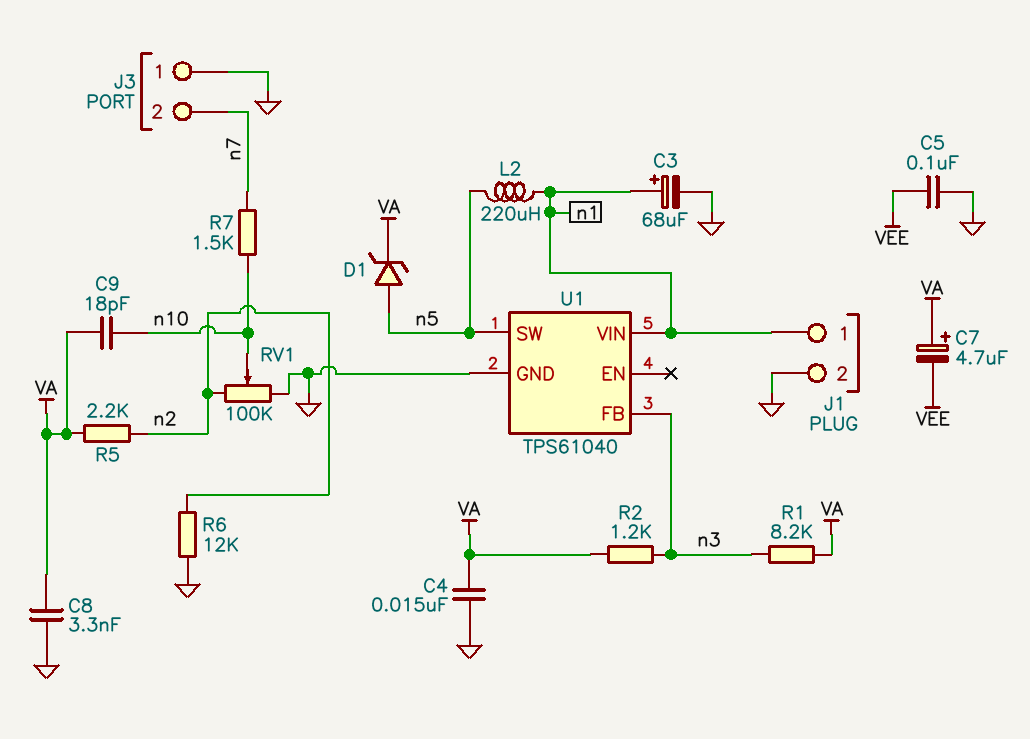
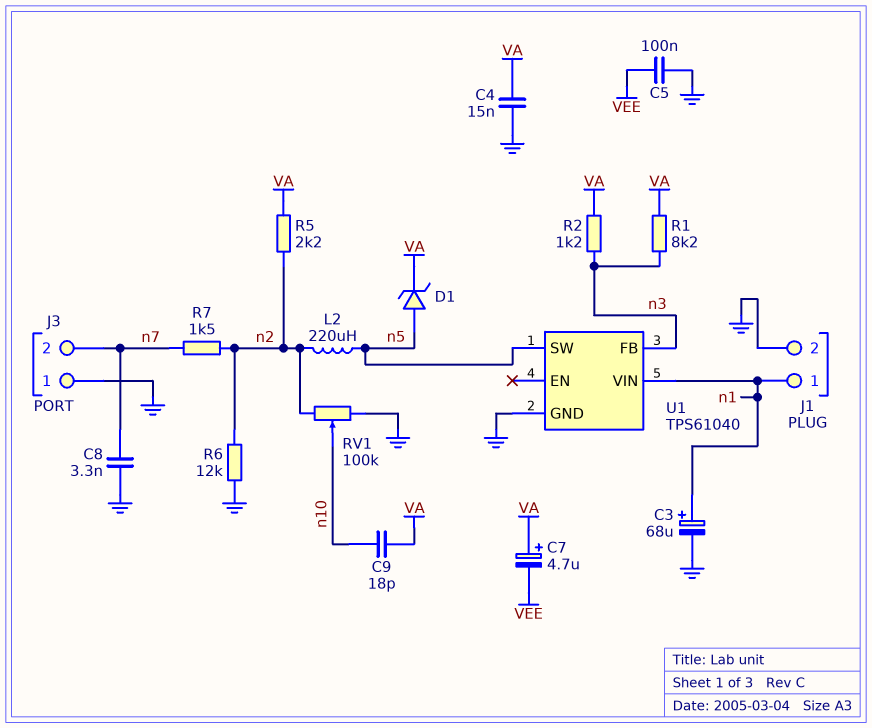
C8: 3.3nF (GND, VA) -> 3.3nF (GND, n7)
L2: 220uH (n1, n5) -> 220uH (n2, n5)
R7: 1.5k (n7, n10) -> 1.5k (n2, n7)

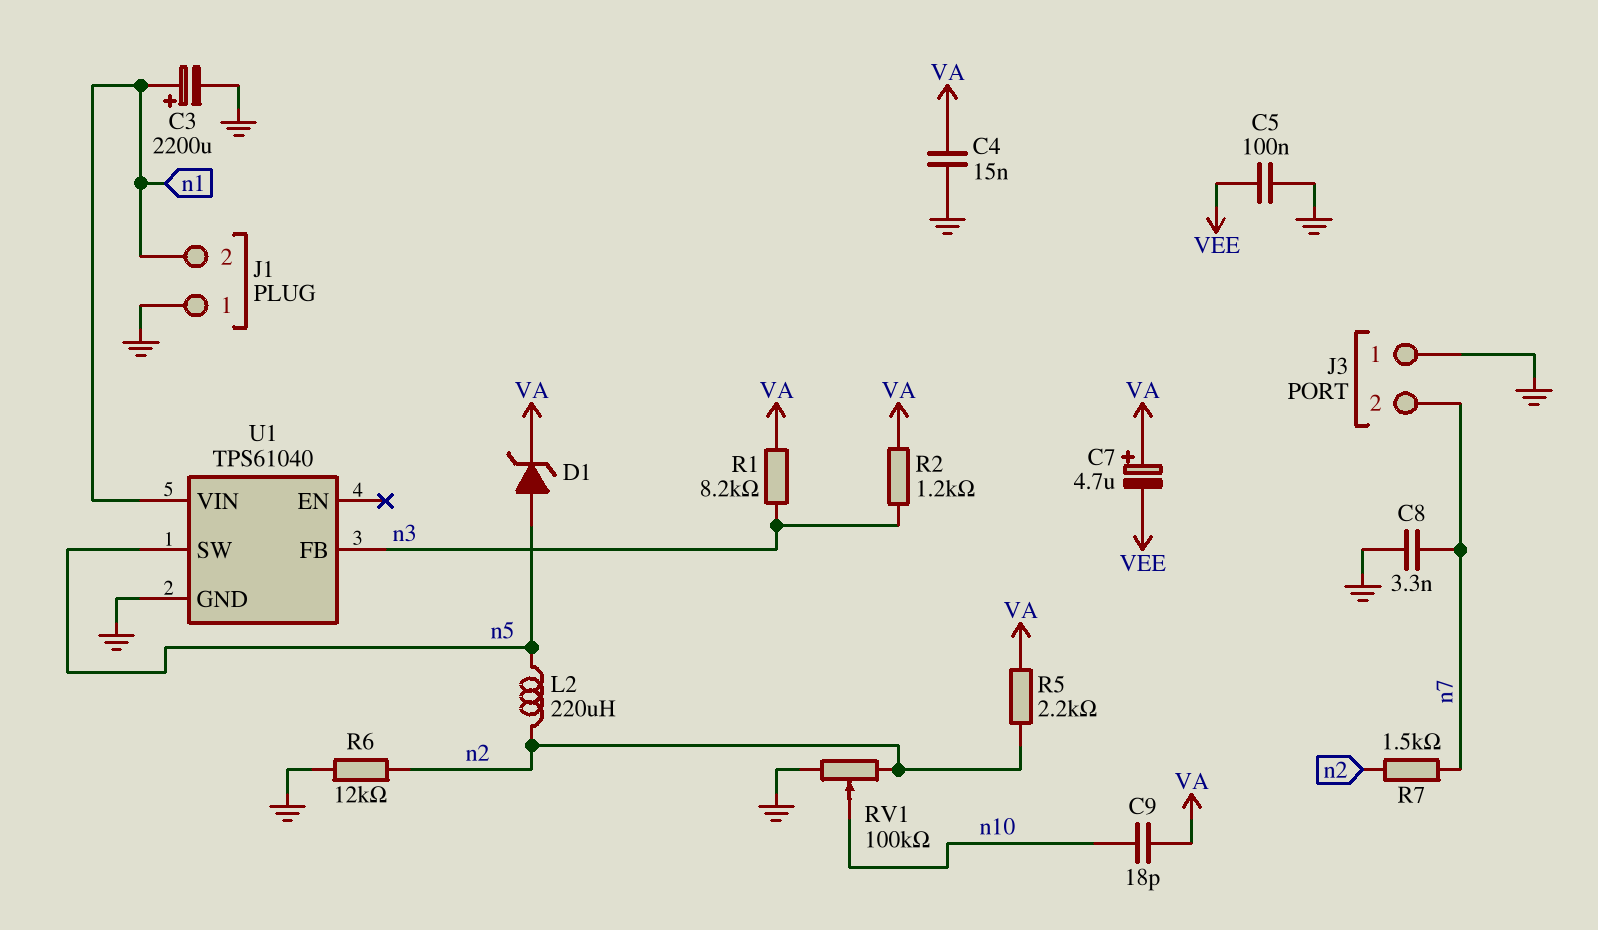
C3: 68uF (plus n1, minus GND) -> 2200uF (plus n1, minus GND)
J1 pin 1: n1 -> GND
J1 pin 2: GND -> n1

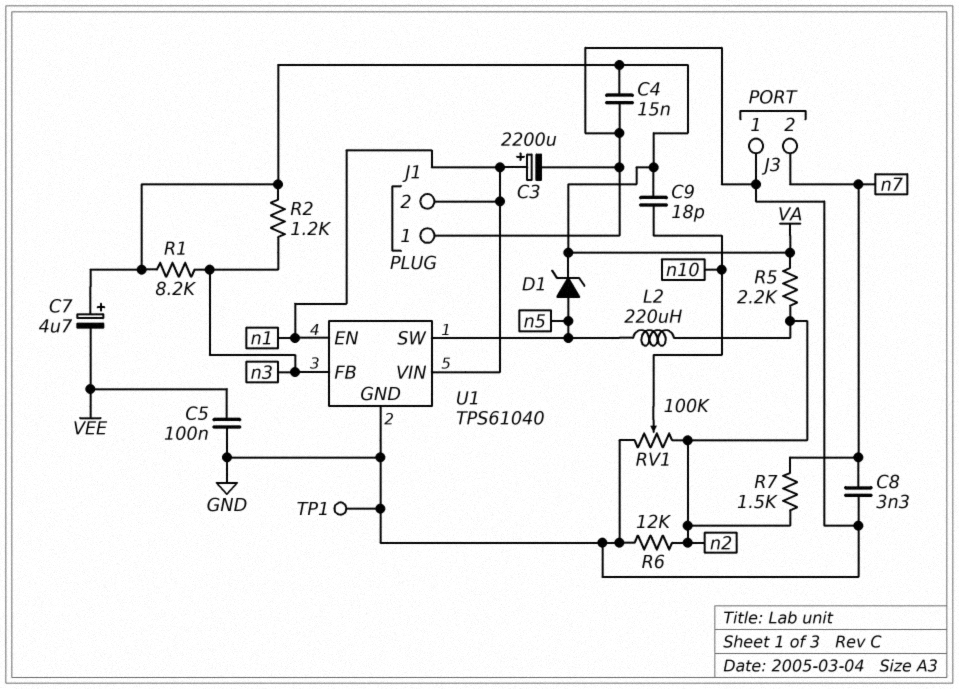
TP1: none -> test point (GND)
U1 pin EN: none -> n1

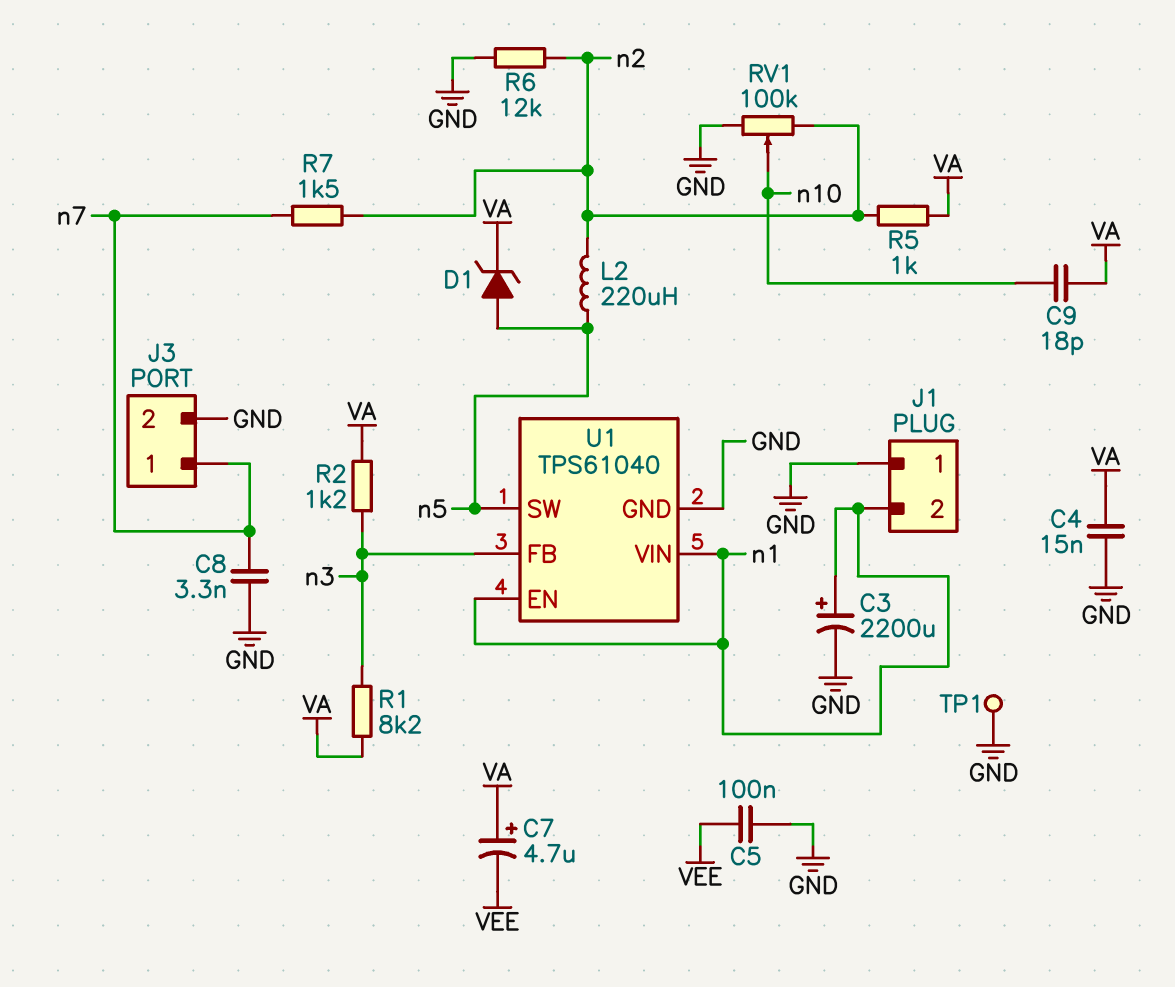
J3 pin 1: GND -> n7
J3 pin 2: n7 -> GND
R5: 2.2k (VA, n2) -> 1k (VA, n2)

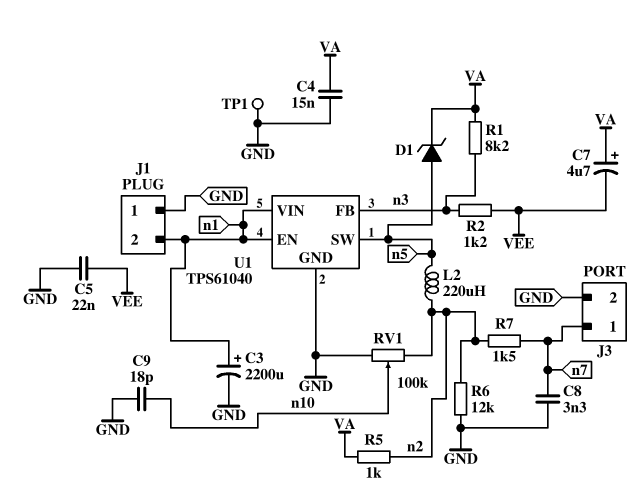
C5: 100nF (GND, VEE) -> 22nF (GND, VEE)
C9: 18pF (VA, n10) -> 18pF (GND, n10)
R2: 1.2k (VA, n3) -> 1.2k (VEE, n3)

